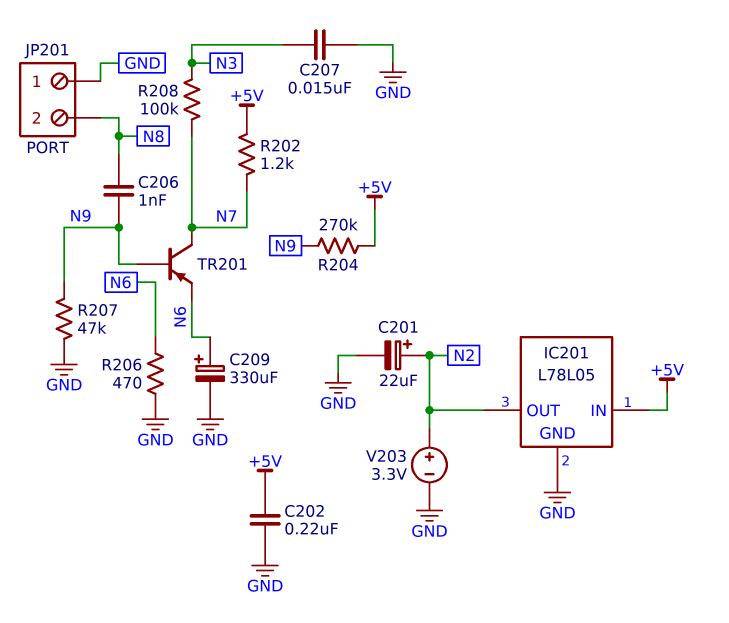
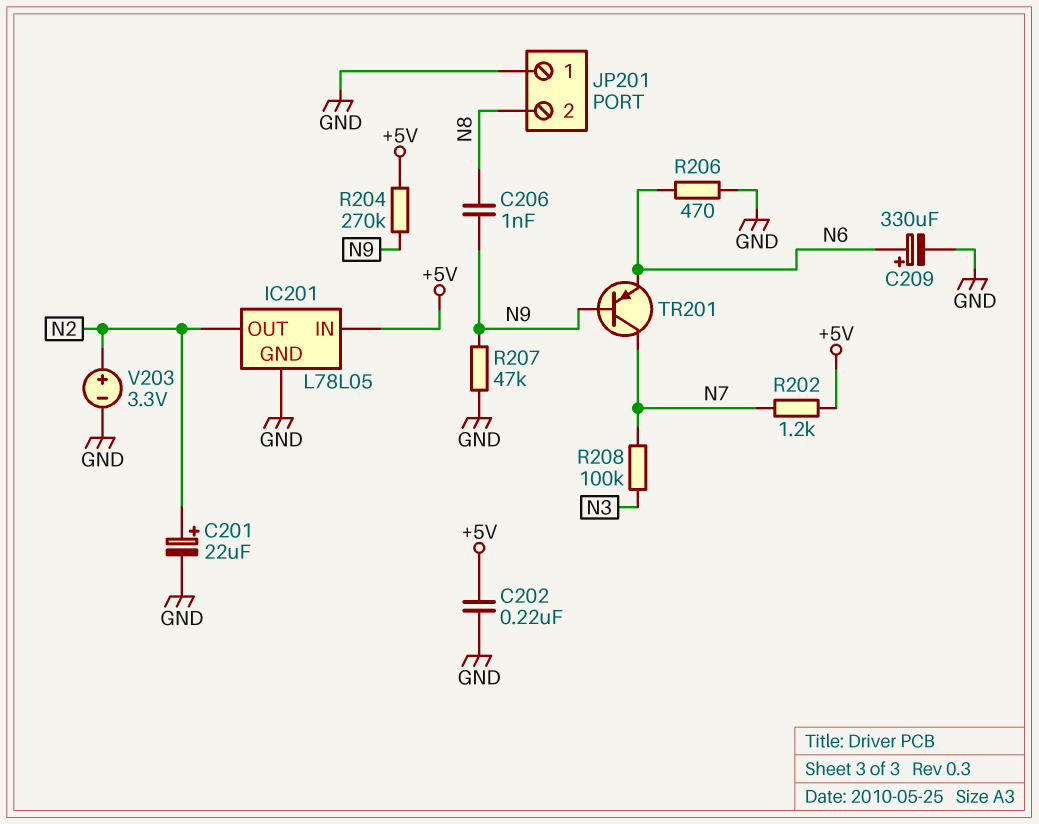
C207: 15nF (GND, N3) -> none

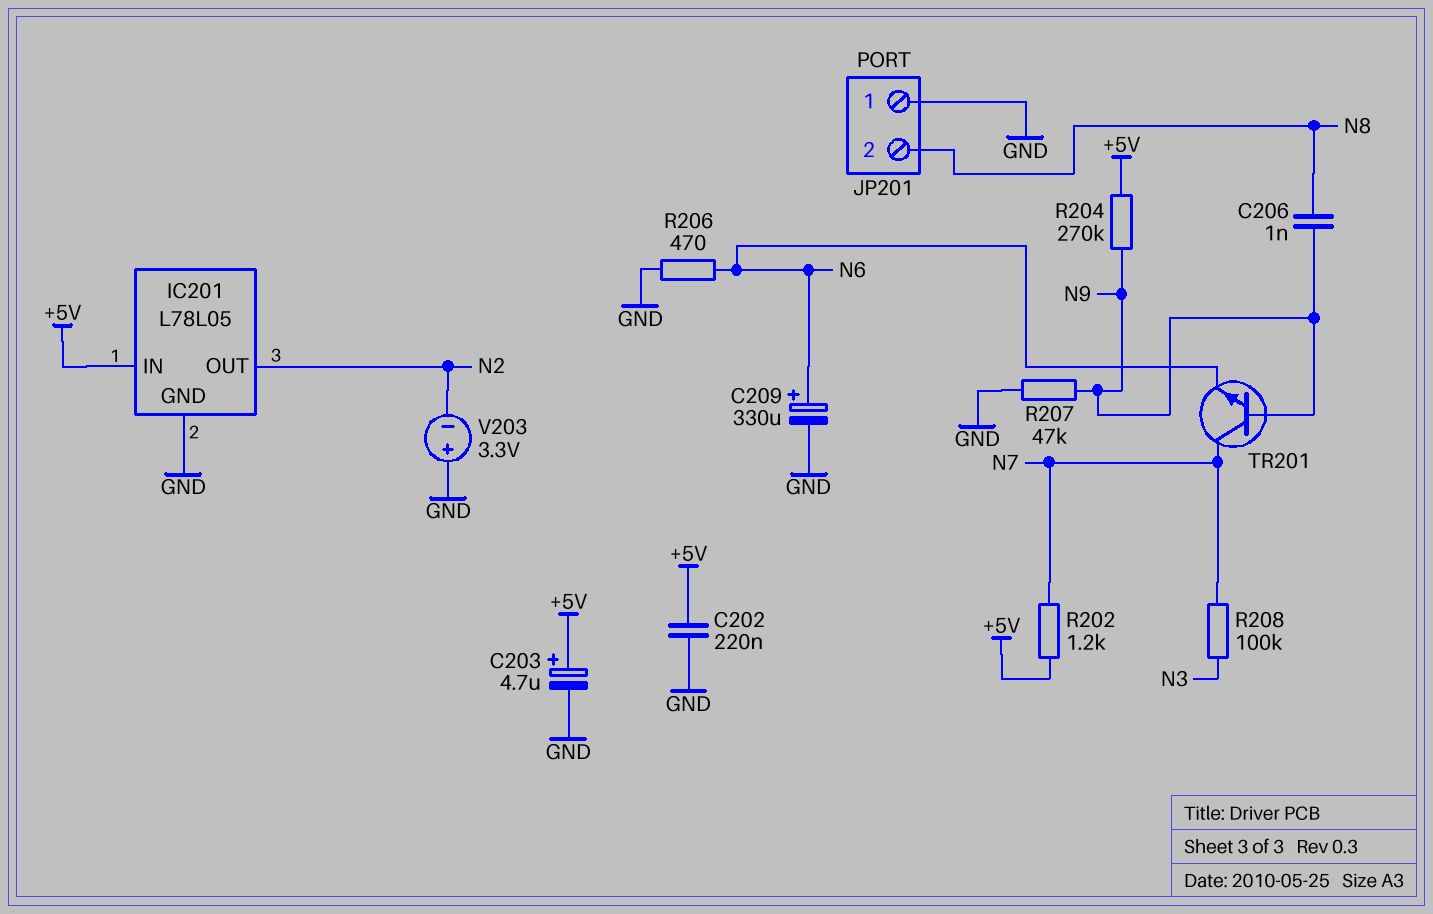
C201: 22uF (plus N2, minus GND) -> none
C203: none -> 4.7uF (plus +5V, minus GND)
TR201: PNP (B N9, C N7, E N6) -> NPN (B N9, C N7, E N6)
V203: 3.3V (plus N2, minus GND) -> 3.3V (plus GND, minus N2)

